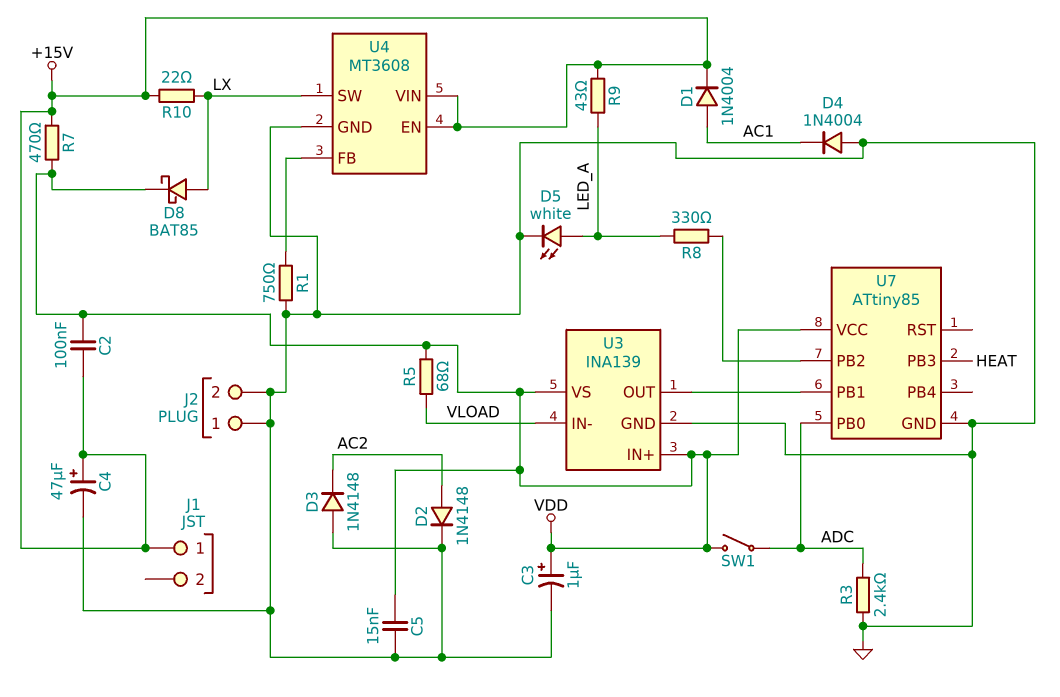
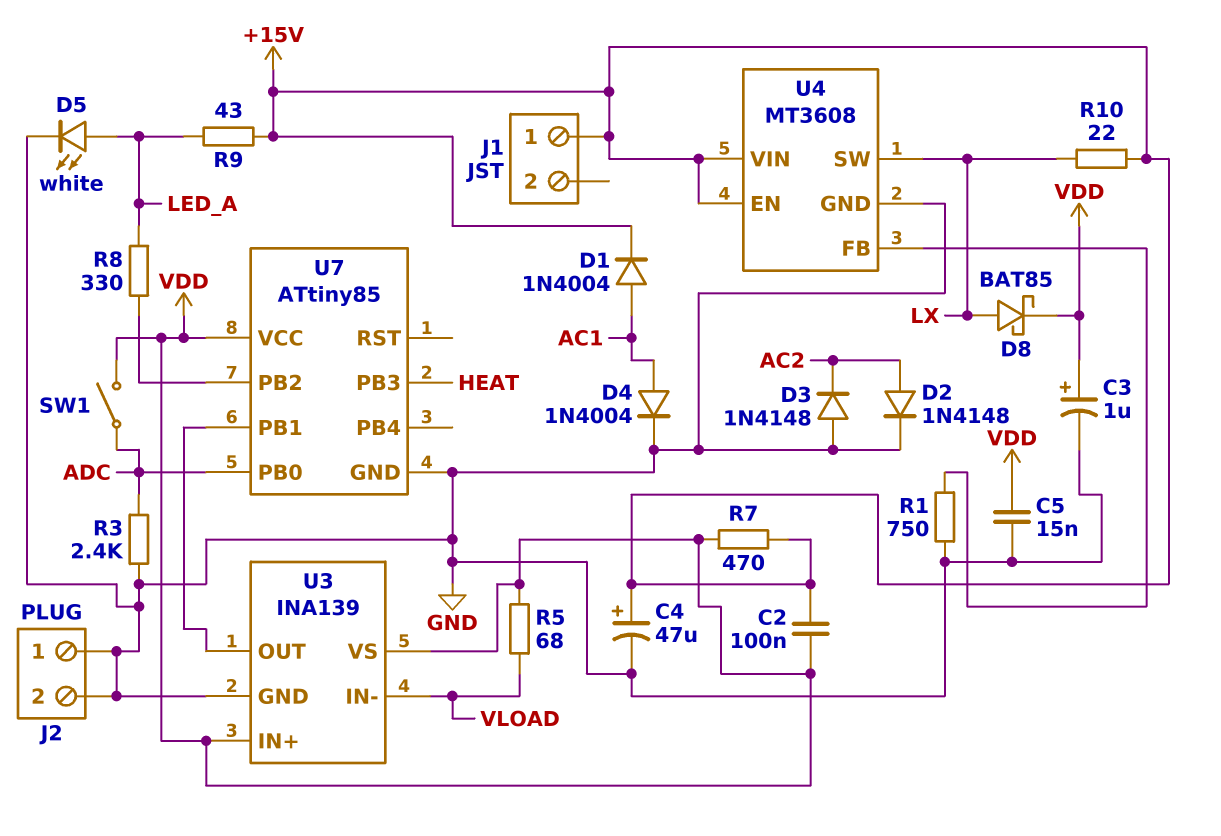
D4: diode 1N4004 (A GND, K AC1) -> diode 1N4004 (A AC1, K GND)

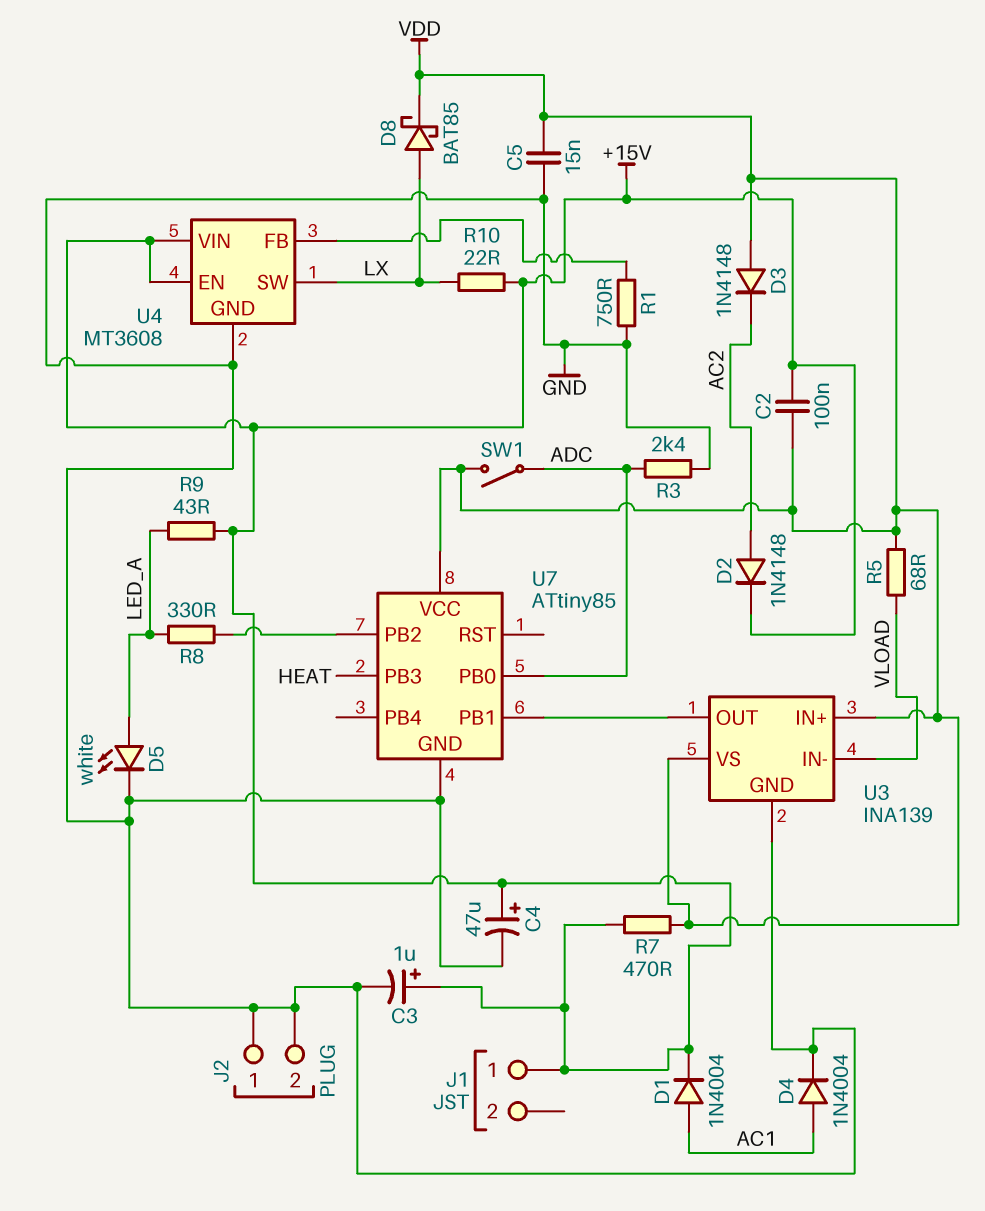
C3: 1uF (plus VDD, minus GND) -> 1uF (plus +15V, minus GND)
D2: diode 1N4148 (A AC2, K GND) -> diode 1N4148 (A AC2, K +15V)
D3: diode 1N4148 (A GND, K AC2) -> diode 1N4148 (A VDD, K AC2)

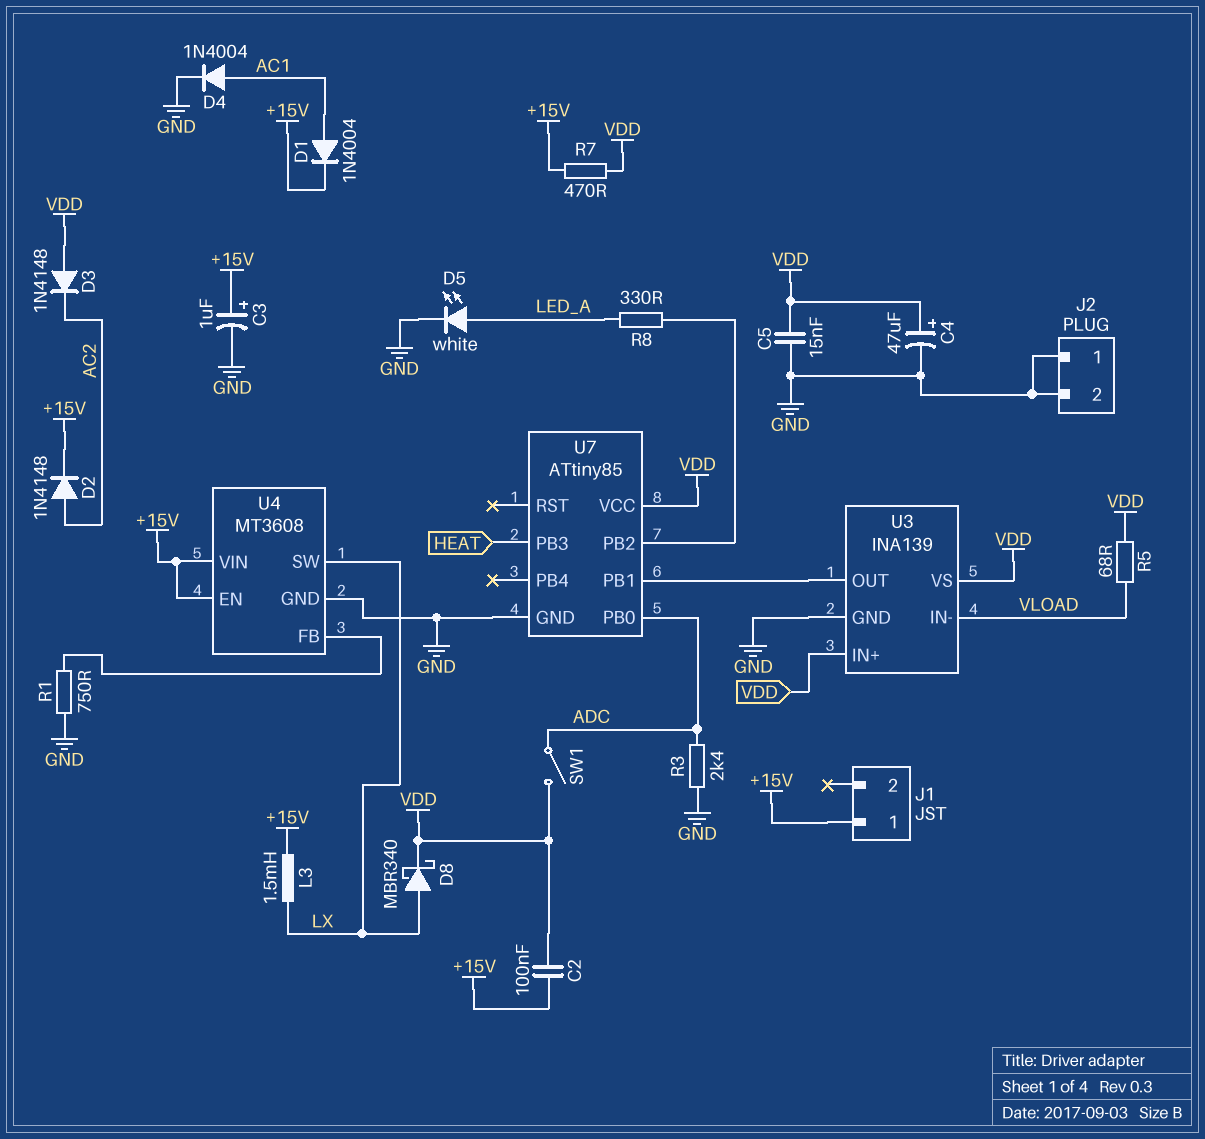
C4: 47uF (plus +15V, minus GND) -> 47uF (plus VDD, minus GND)
D8: schottky BAT85 (A LX, K VDD) -> schottky MBR340 (A LX, K VDD)
L3: none -> 1.5mH (+15V, LX)
R9: 43 (+15V, LED_A) -> none
R10: 22 (+15V, LX) -> none

